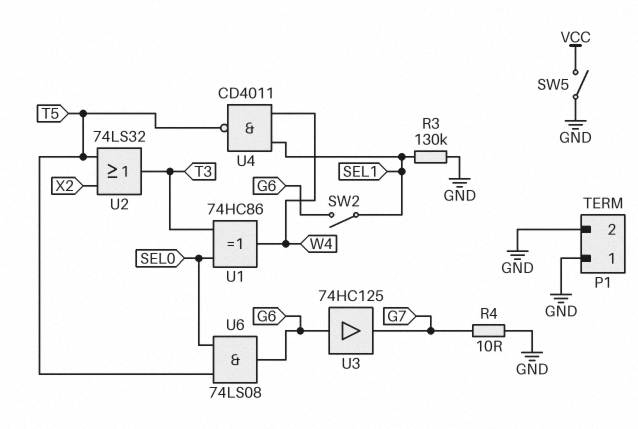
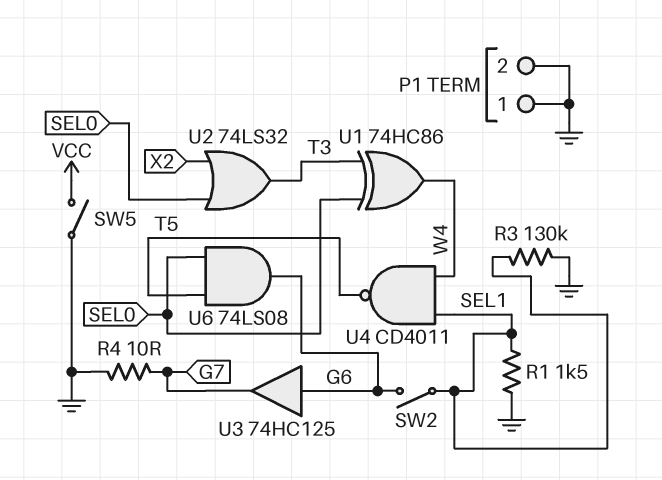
R1: none -> 1.5k (GND, SEL1)
U2: OR 74LS32 (in T5, in X2, out T3) -> OR 74LS32 (in SEL0, in X2, out T3)

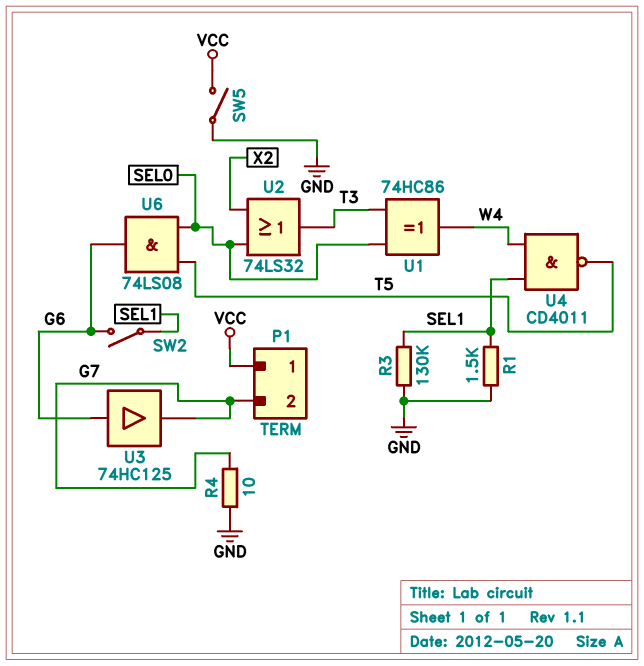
P1 pin 1: GND -> VCC
P1 pin 2: GND -> G7

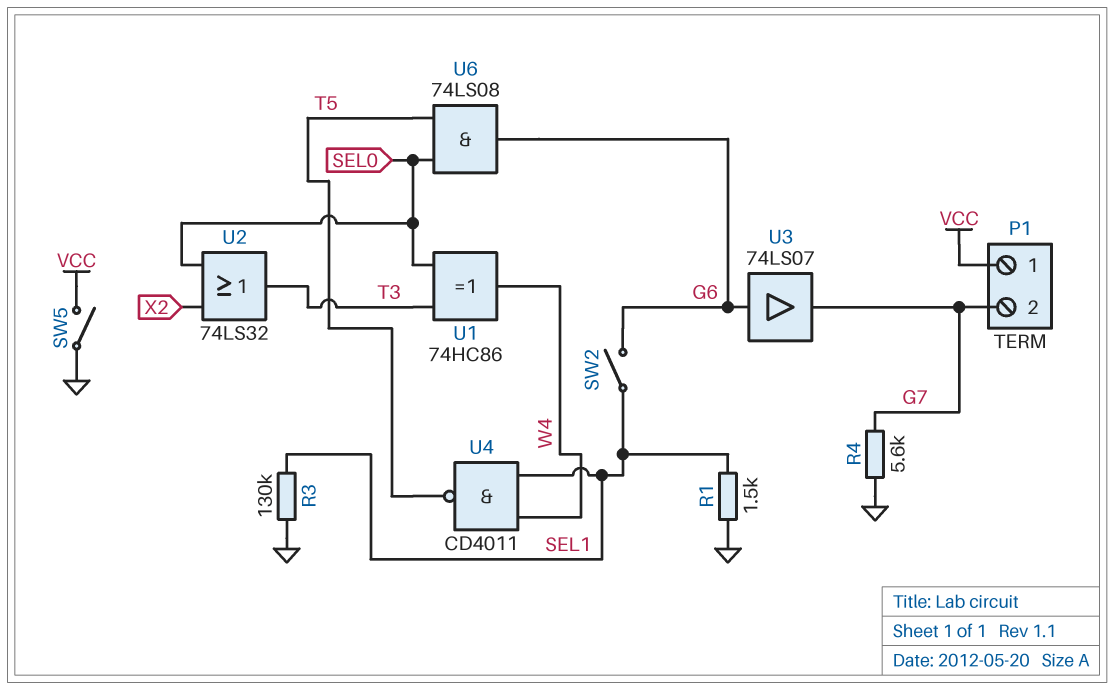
R4: 10 (G7, GND) -> 5.6k (G7, GND)
U3: buffer 74HC125 (in G6, out G7) -> buffer 74LS07 (in G6, out G7)

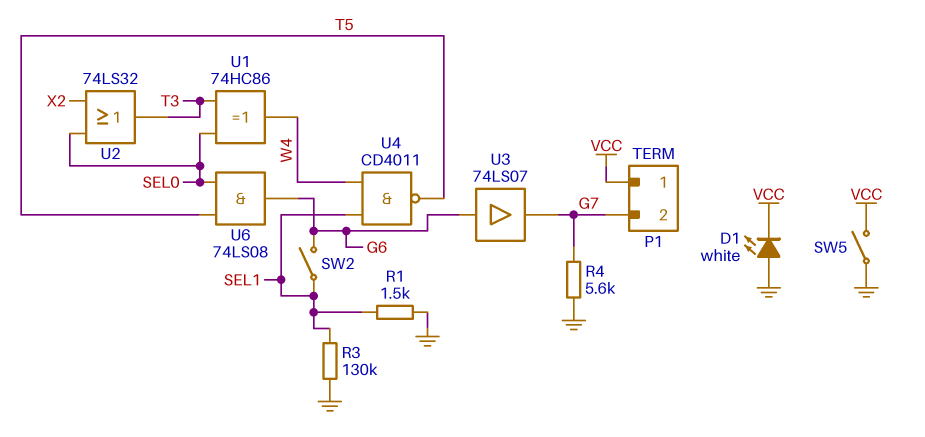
D1: none -> LED white (A GND, K VCC)

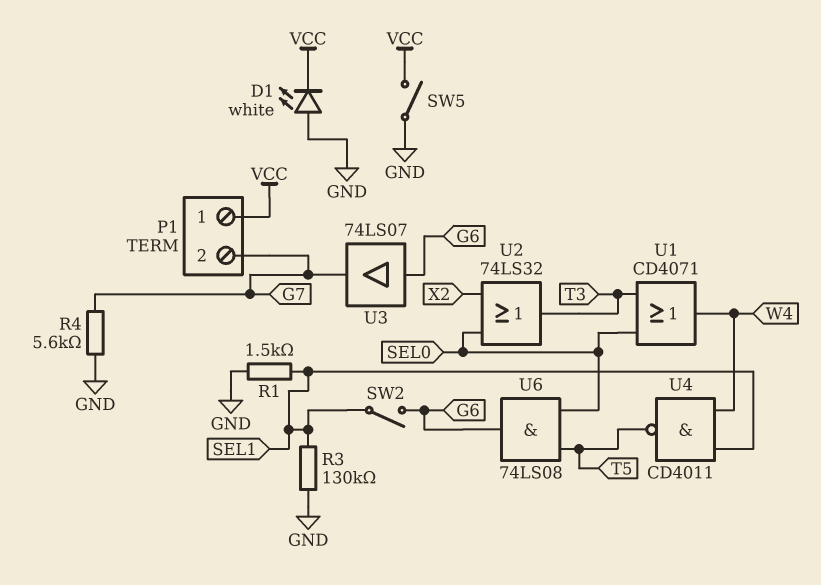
U1: XOR 74HC86 (in SEL0, in T3, out W4) -> OR CD4071 (in SEL0, in T3, out W4)

